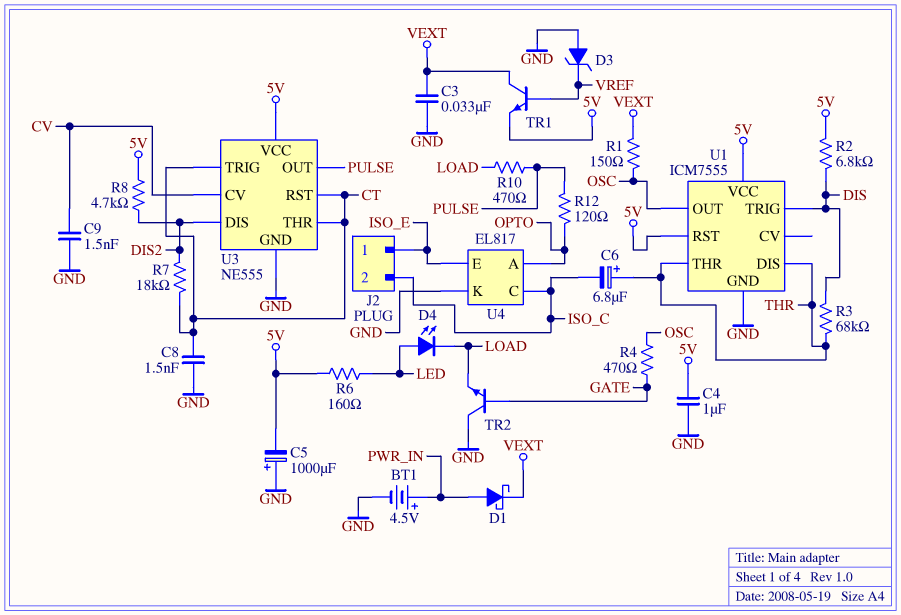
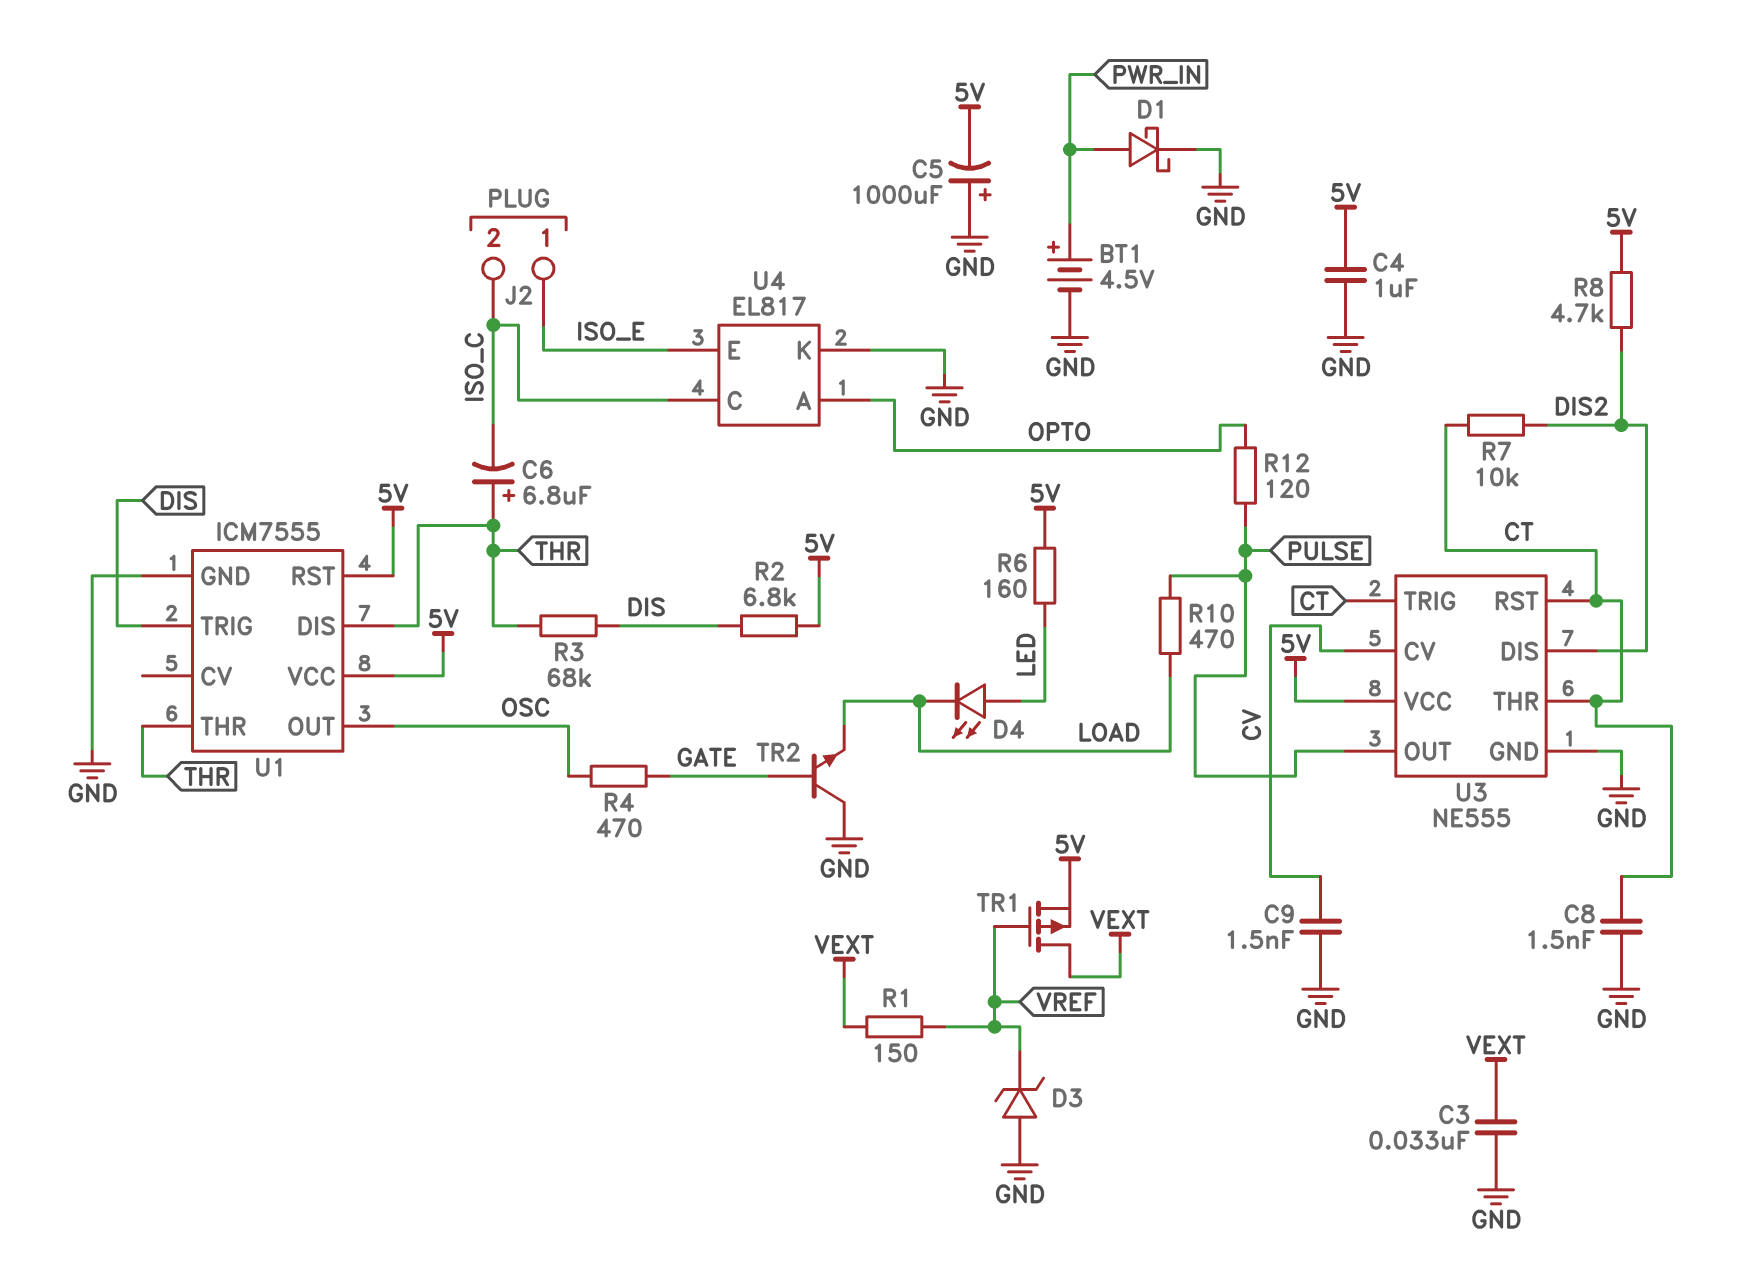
D1: schottky (A PWR_IN, K VEXT) -> schottky (A PWR_IN, K GND)
R1: 150 (OSC, VEXT) -> 150 (VEXT, VREF)
R7: 18k (CT, DIS2) -> 10k (CT, DIS2)
TR1: NPN (B VREF, C VEXT, E 5V) -> PMOS (G VREF, D VEXT, S 5V)

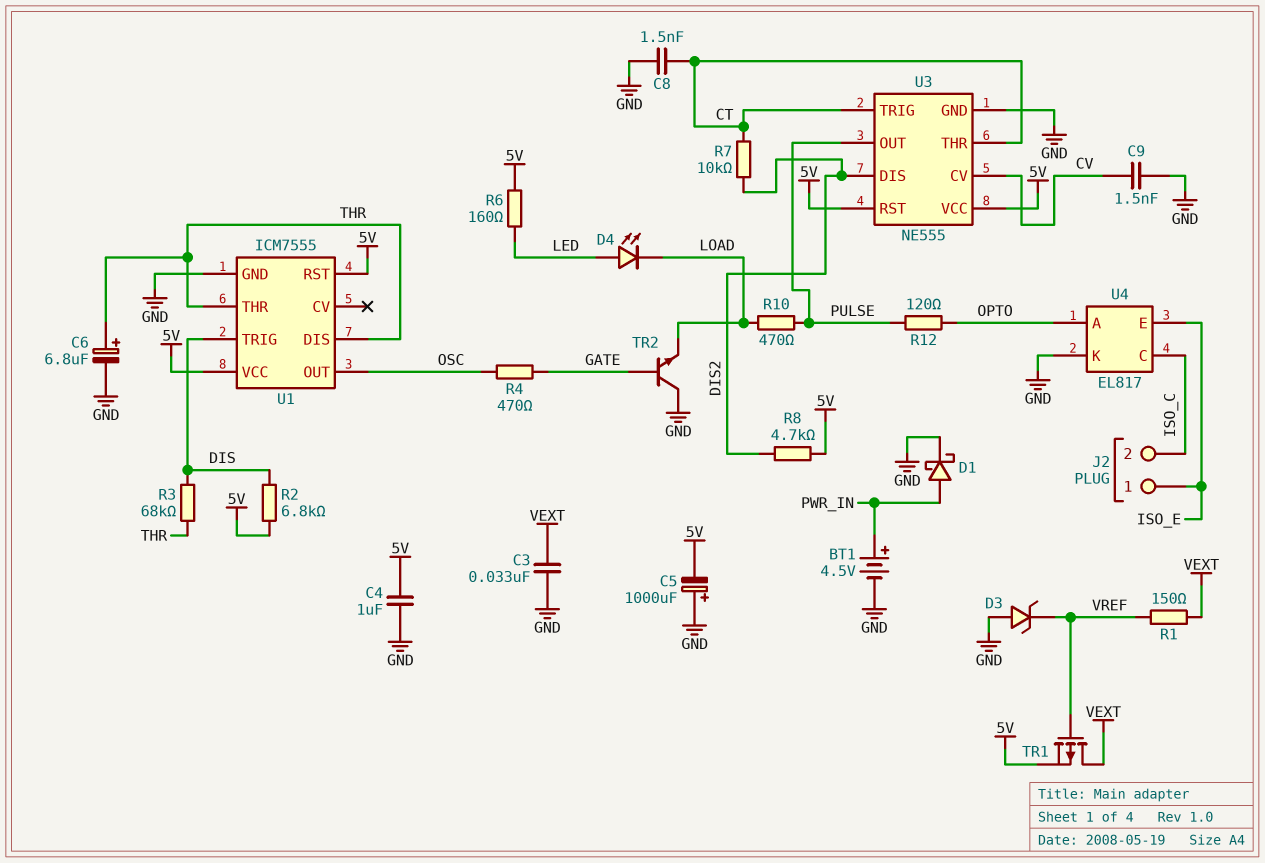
C6: 6.8uF (plus THR, minus ISO_C) -> 6.8uF (plus THR, minus GND)
U3 pin RST: CT -> 5V

